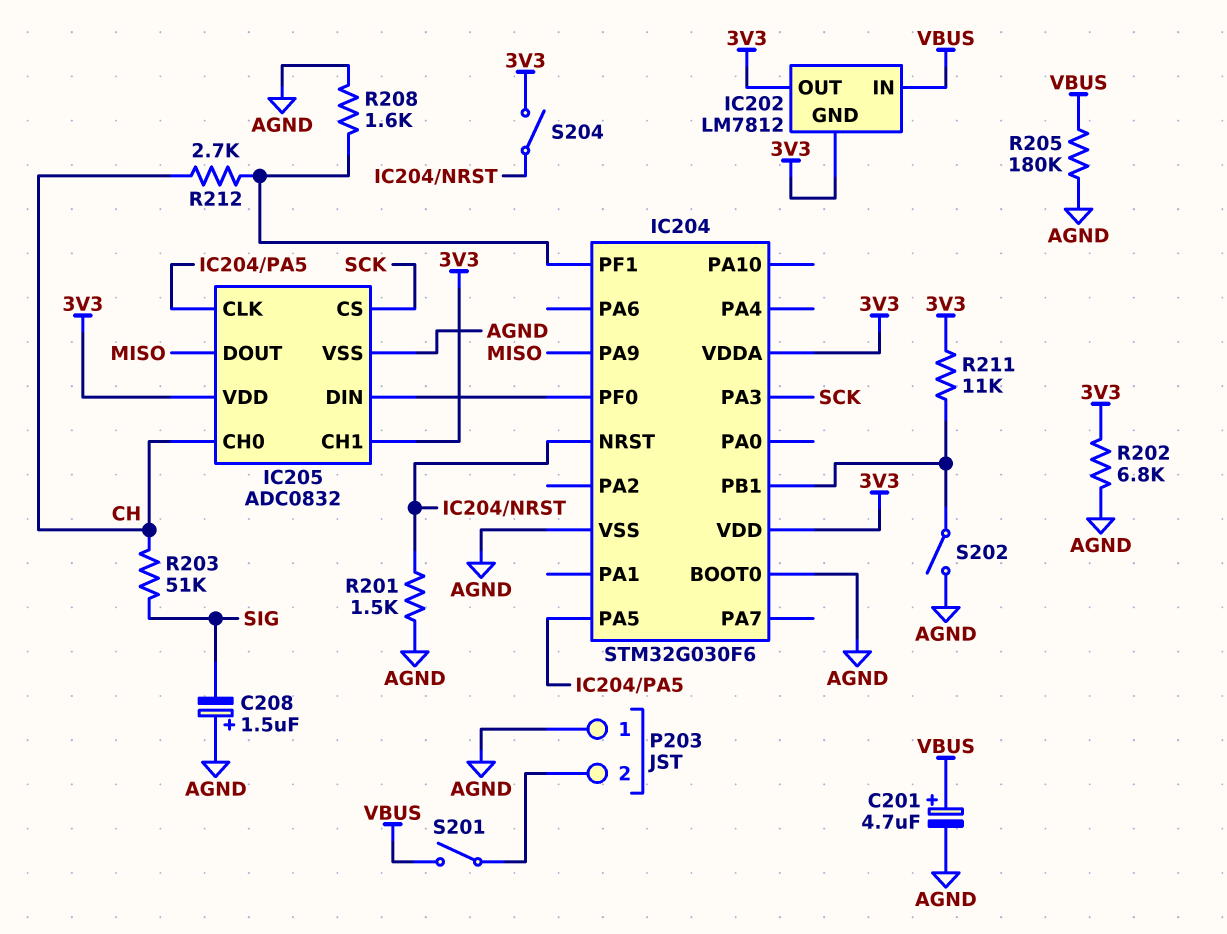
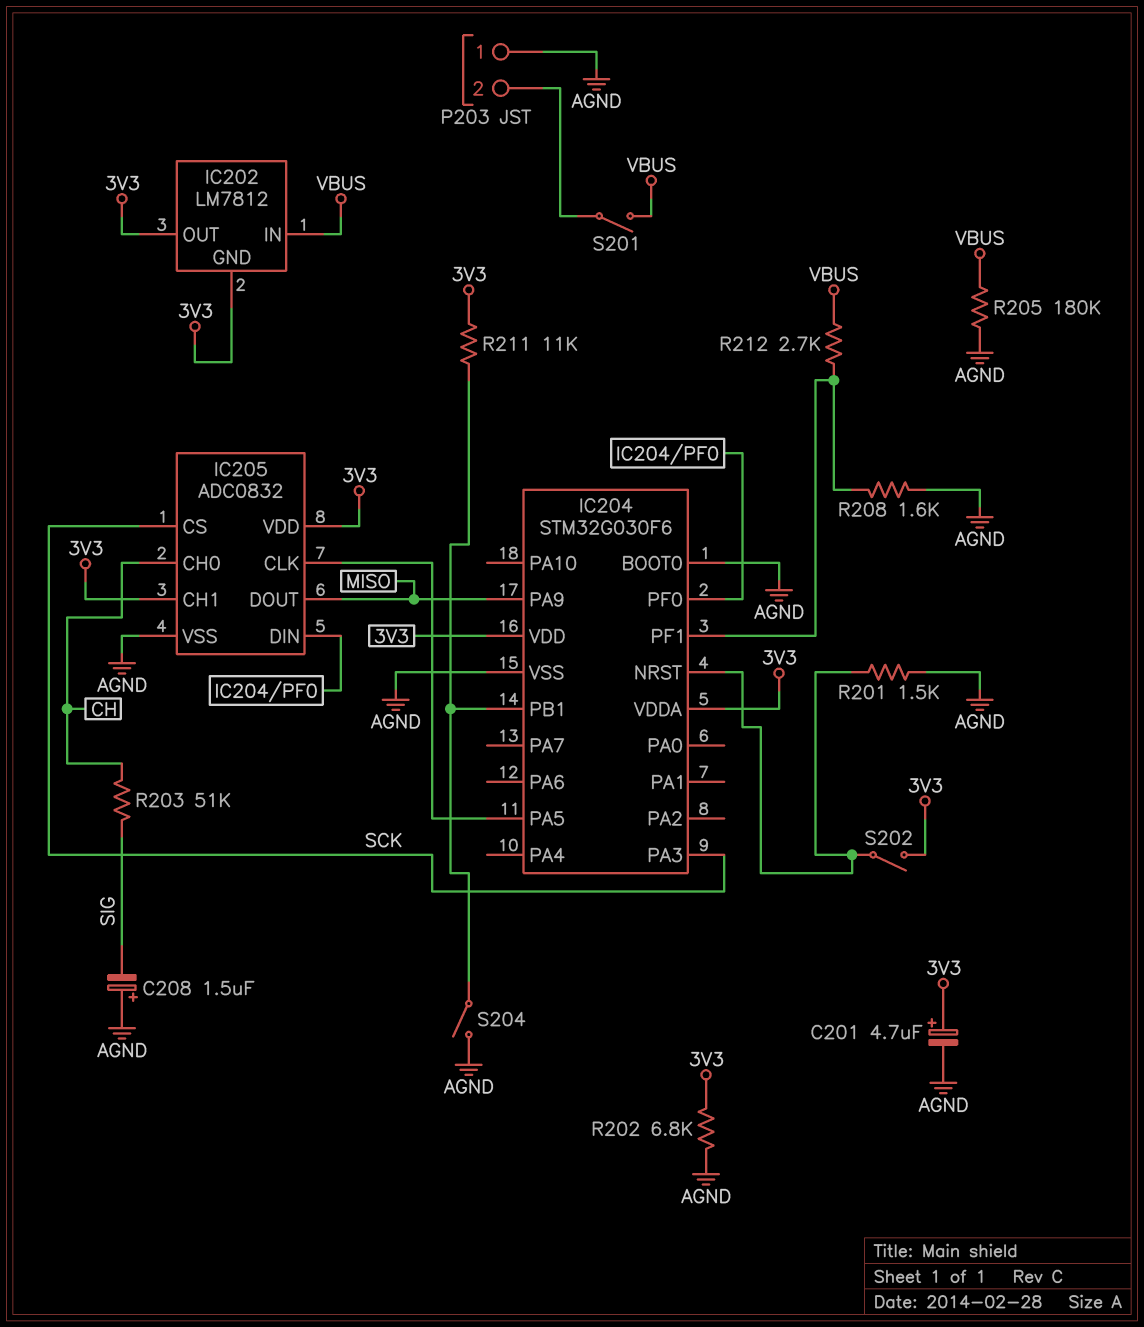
C201: 4.7uF (plus VBUS, minus AGND) -> 4.7uF (plus 3V3, minus AGND)
R212: 2.7k (CH, IC204/PF1) -> 2.7k (IC204/PF1, VBUS)
S202: switch (AGND, IC204/PB1) -> switch (3V3, IC204/NRST)
S204: switch (3V3, IC204/NRST) -> switch (AGND, IC204/PB1)

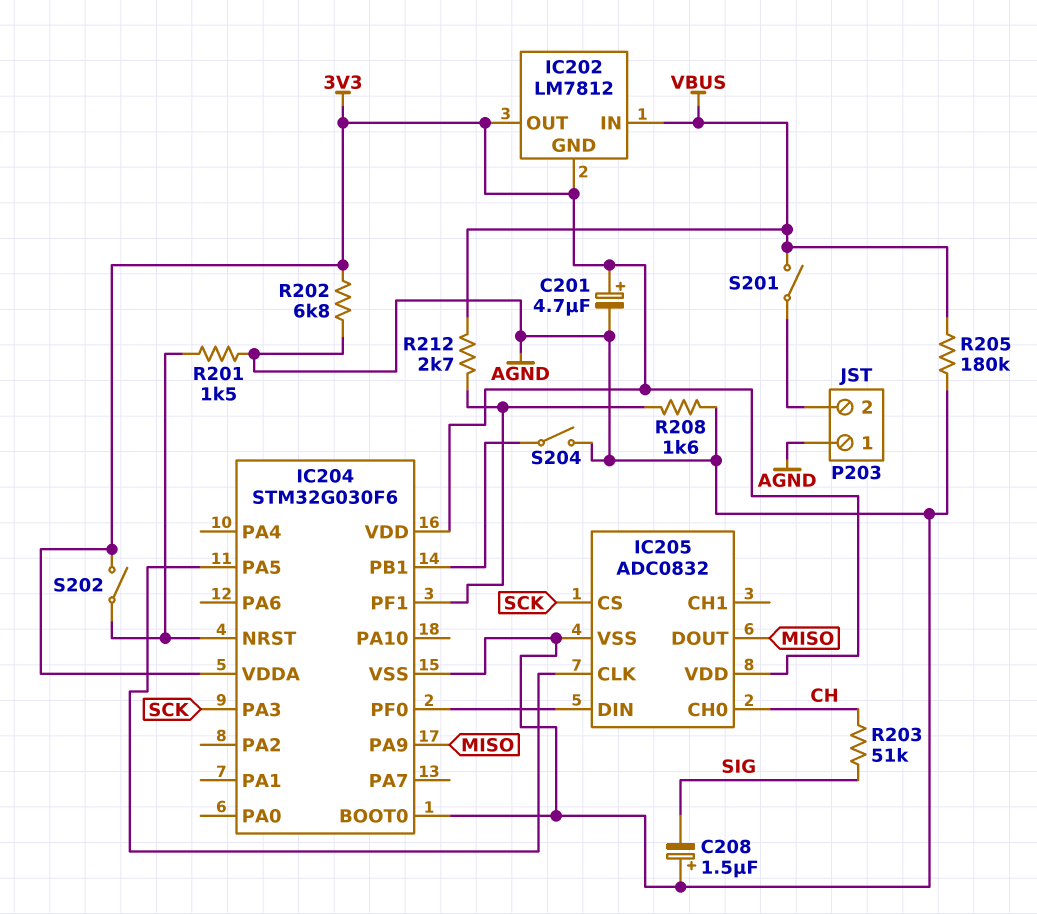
IC205 pin CH1: 3V3 -> none
R211: 11k (3V3, IC204/PB1) -> none

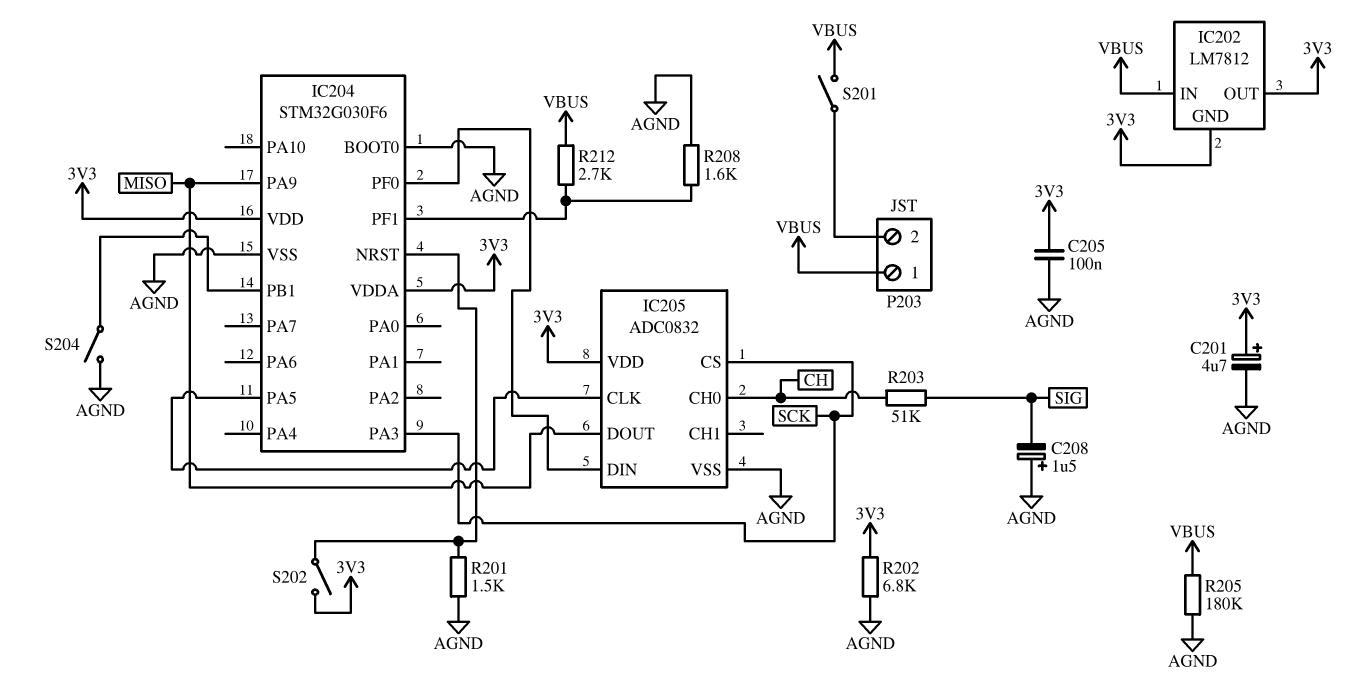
C205: none -> 100nF (3V3, AGND)
P203 pin 1: AGND -> VBUS

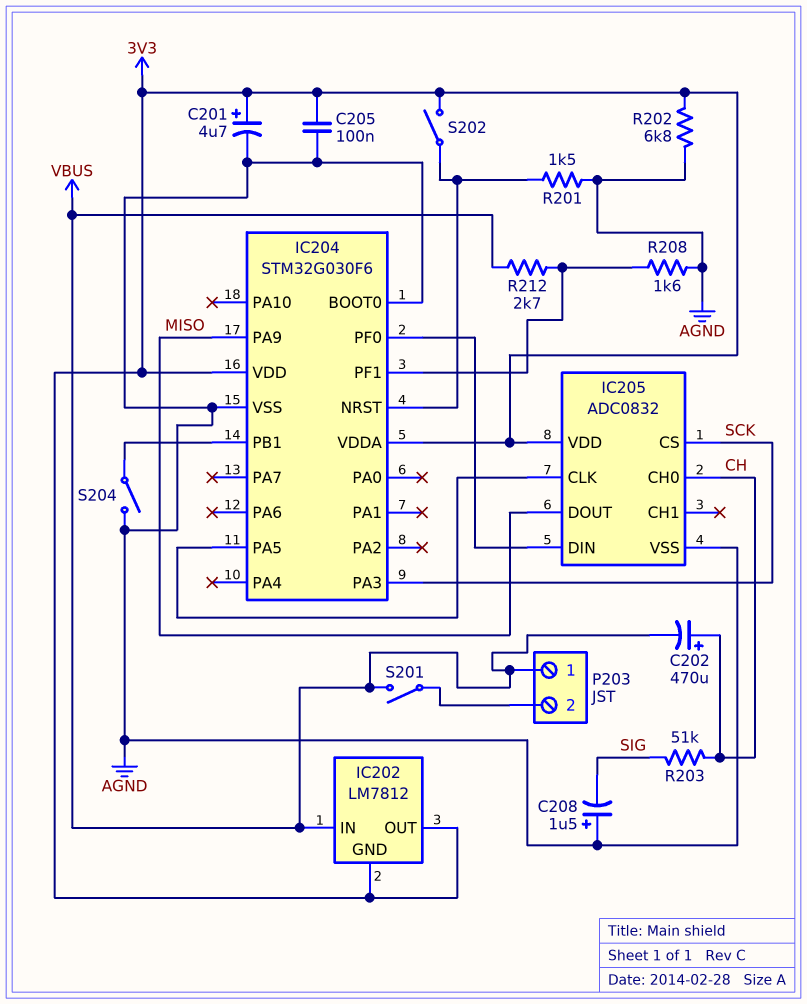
C202: none -> 470uF (plus CH, minus VBUS)
R205: 180k (AGND, VBUS) -> none

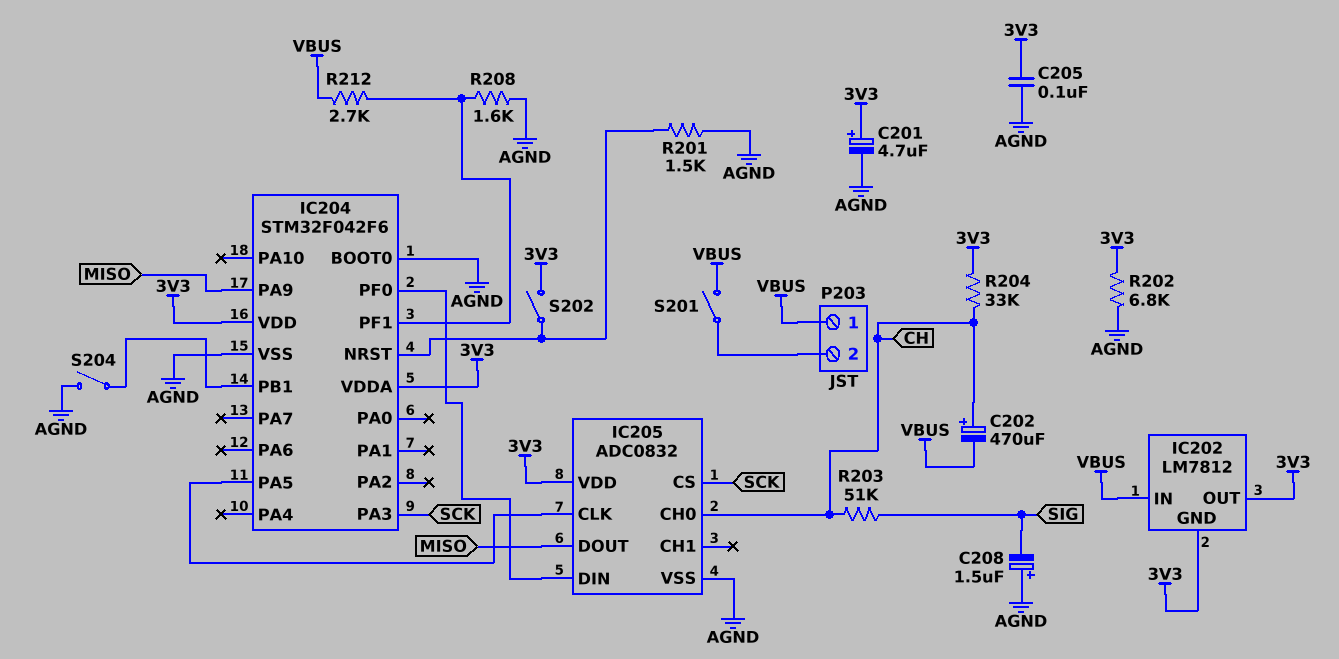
IC204: STM32G030F6 -> STM32F042F6
R204: none -> 33k (3V3, CH)

